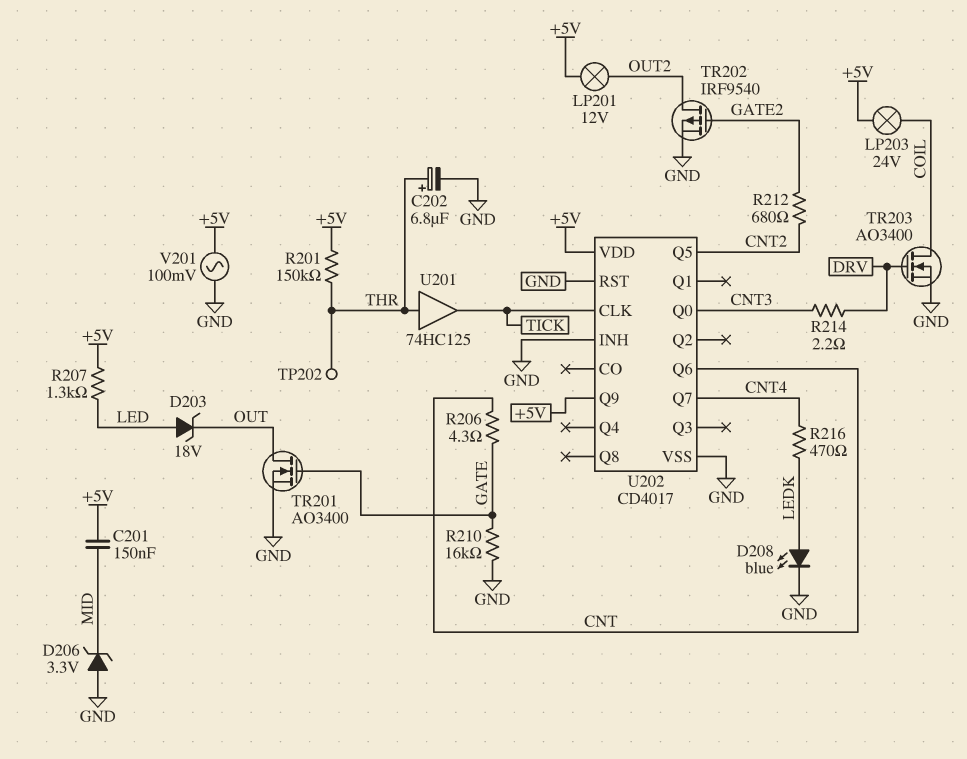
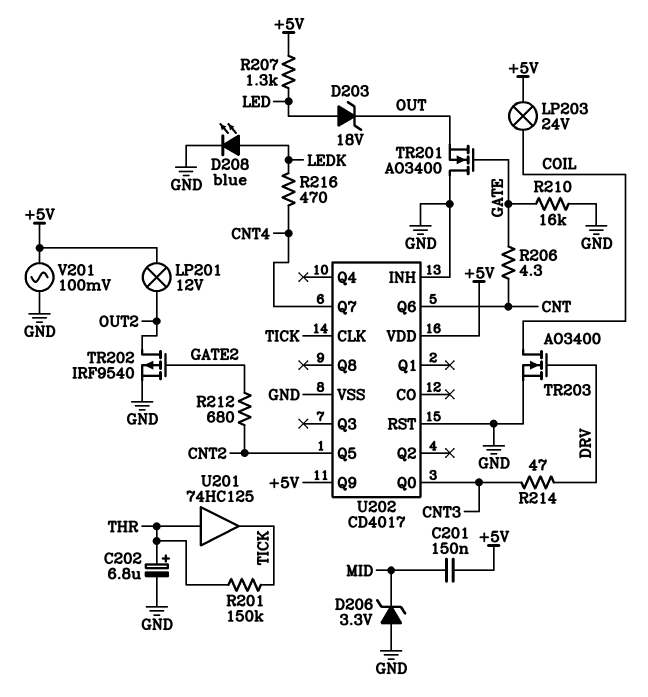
R201: 150k (+5V, THR) -> 150k (THR, TICK)
R214: 2.2 (CNT3, DRV) -> 47 (CNT3, DRV)
TP202: test point (THR) -> none
TR201: NMOS AO3400 (G GATE, D OUT, S GND) -> NMOS AO3400 (G GATE, D GND, S OUT)

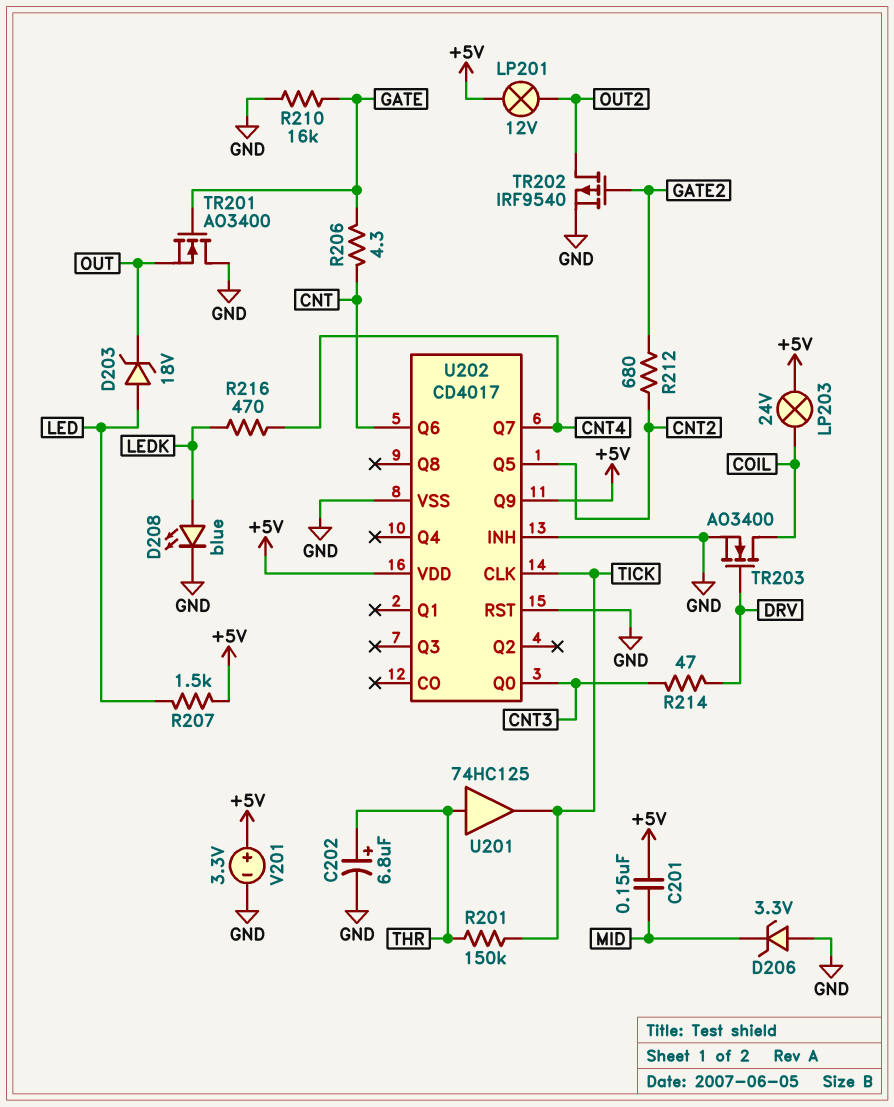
R207: 1.3k (+5V, LED) -> 1.5k (+5V, LED)
V201: AC 100mV (+5V, GND) -> 3.3V (plus +5V, minus GND)

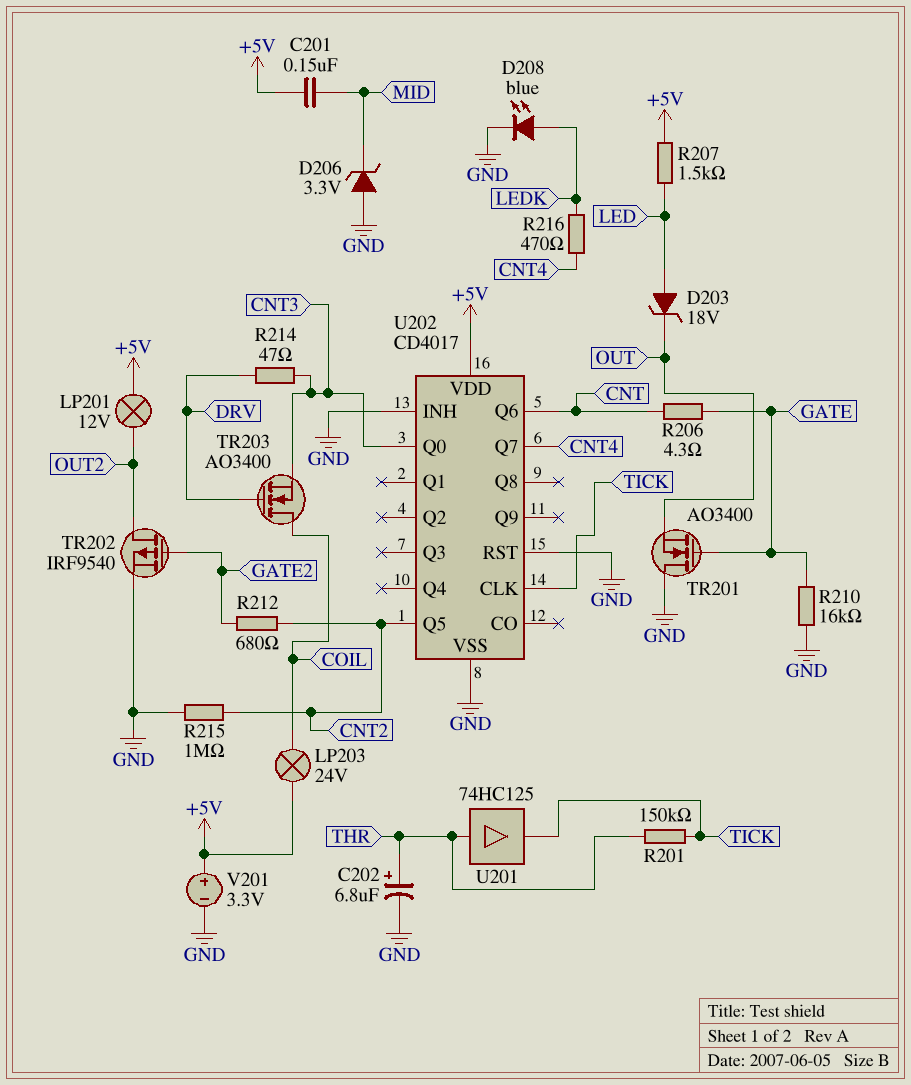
R215: none -> 1M (CNT2, GND)
TR203: NMOS AO3400 (G DRV, D COIL, S GND) -> NMOS AO3400 (G DRV, D COIL, S CNT3)
U202 pin Q9: +5V -> none

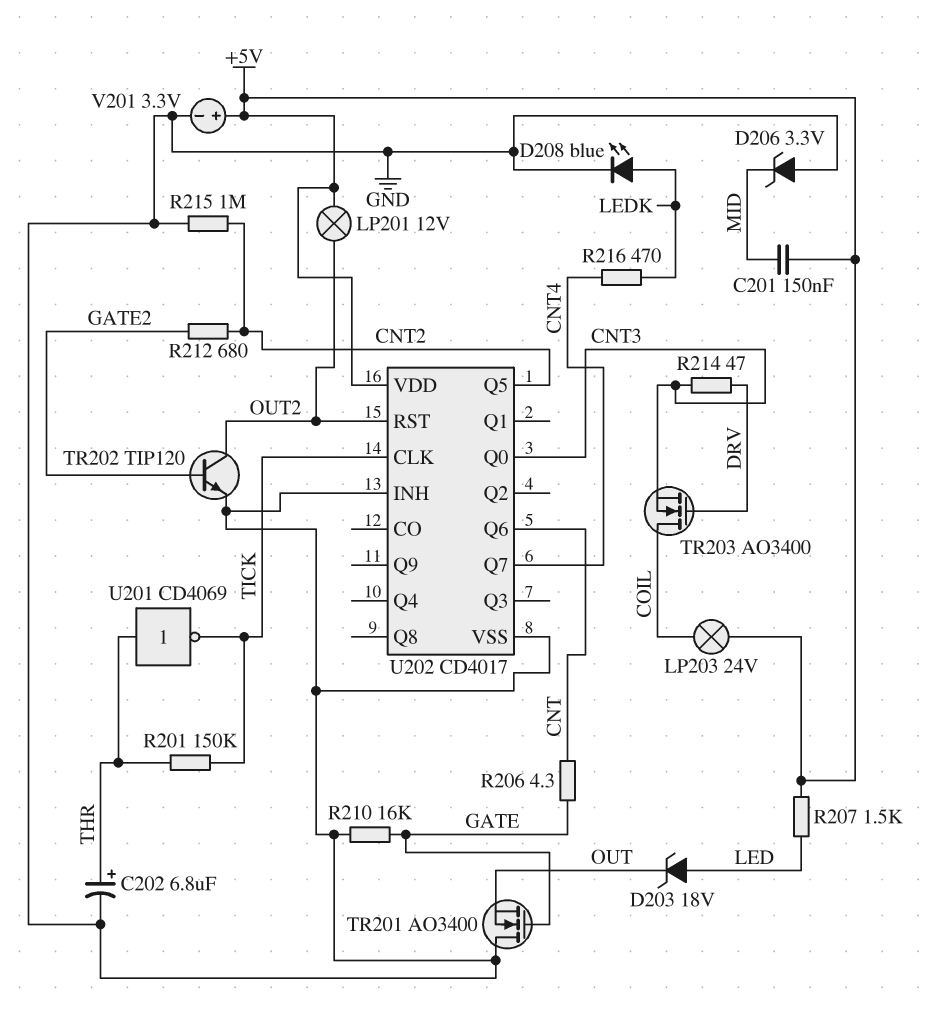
TR202: PMOS IRF9540 (G GATE2, D OUT2, S GND) -> NPN TIP120 (B GATE2, C OUT2, E GND)
U201: buffer 74HC125 (in THR, out TICK) -> NOT CD4069 (in THR, out TICK)
U202 pin RST: GND -> OUT2

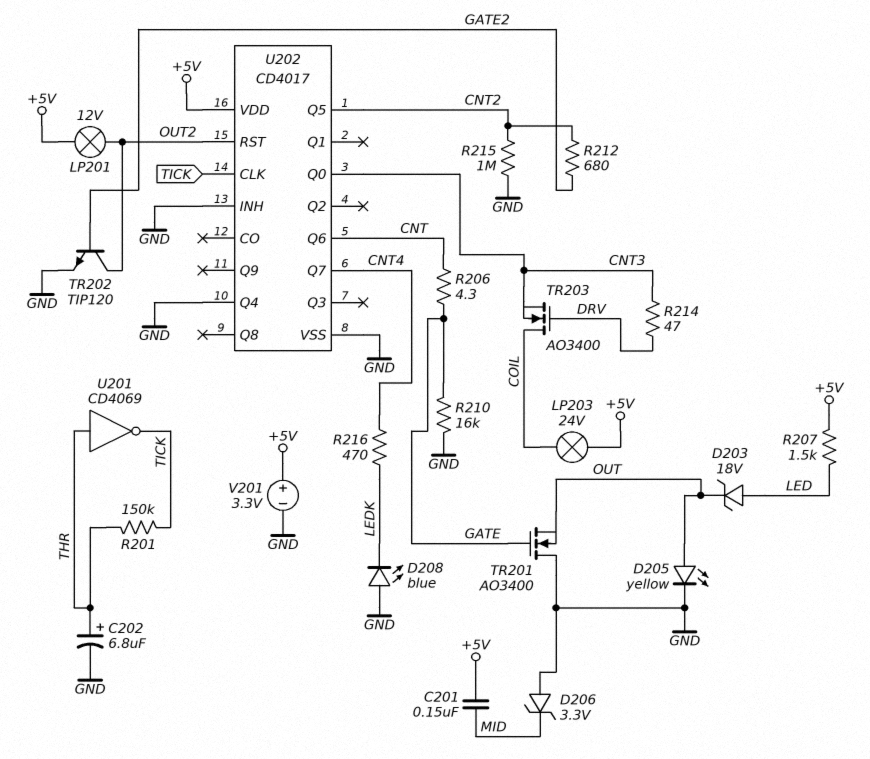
D205: none -> LED yellow (A OUT, K GND)
D208: LED blue (A LEDK, K GND) -> LED blue (A GND, K LEDK)
U202 pin Q4: none -> GND

